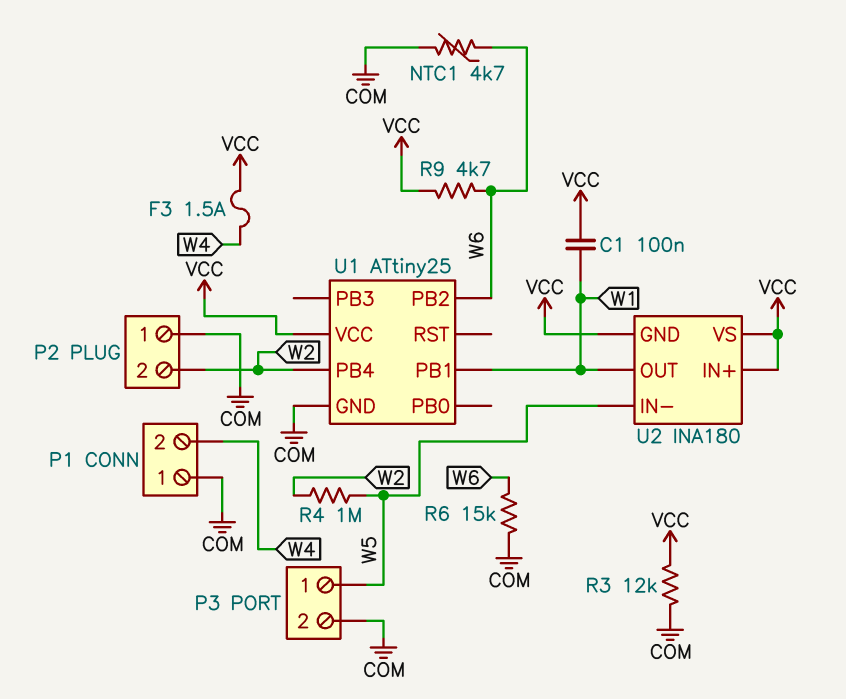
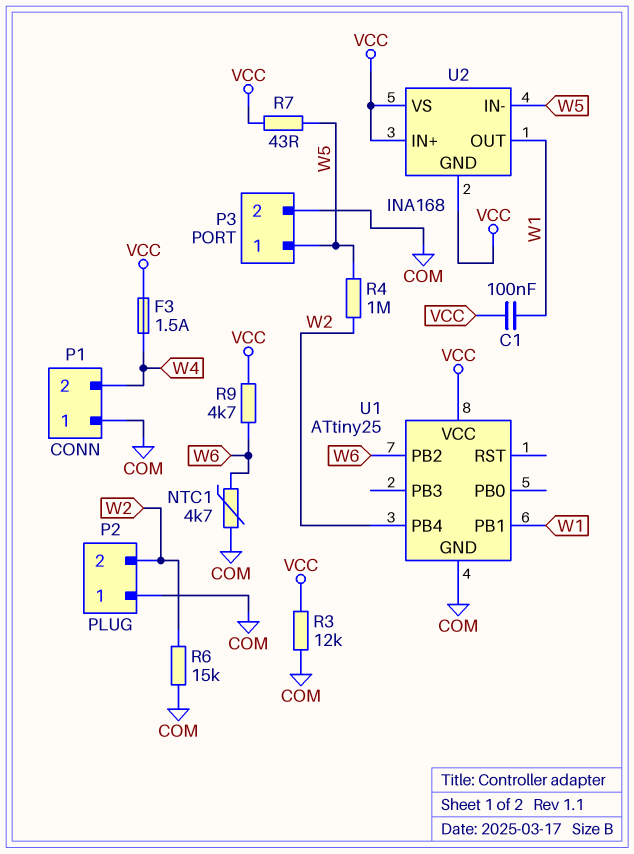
R6: 15k (COM, W6) -> 15k (COM, W2)
R7: none -> 43 (VCC, W5)
U2: INA180 -> INA168

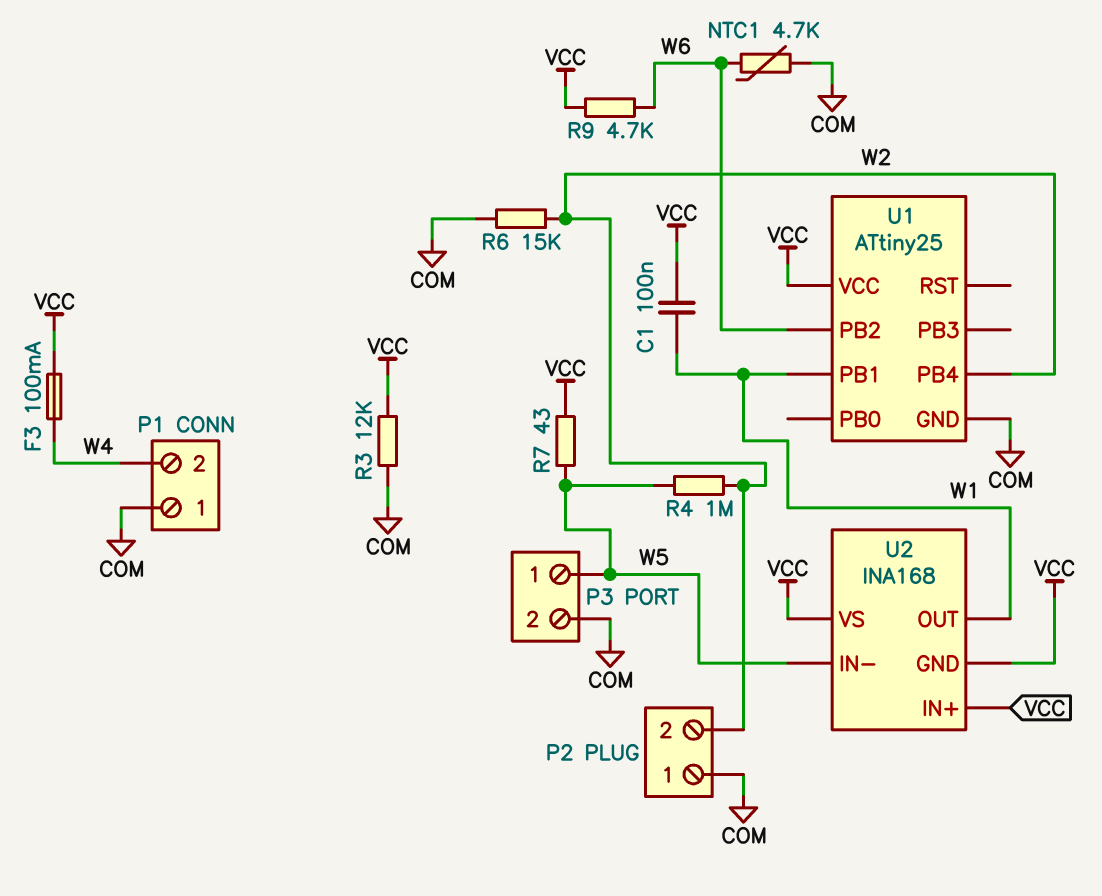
F3: 1.5A (VCC, W4) -> 100mA (VCC, W4)

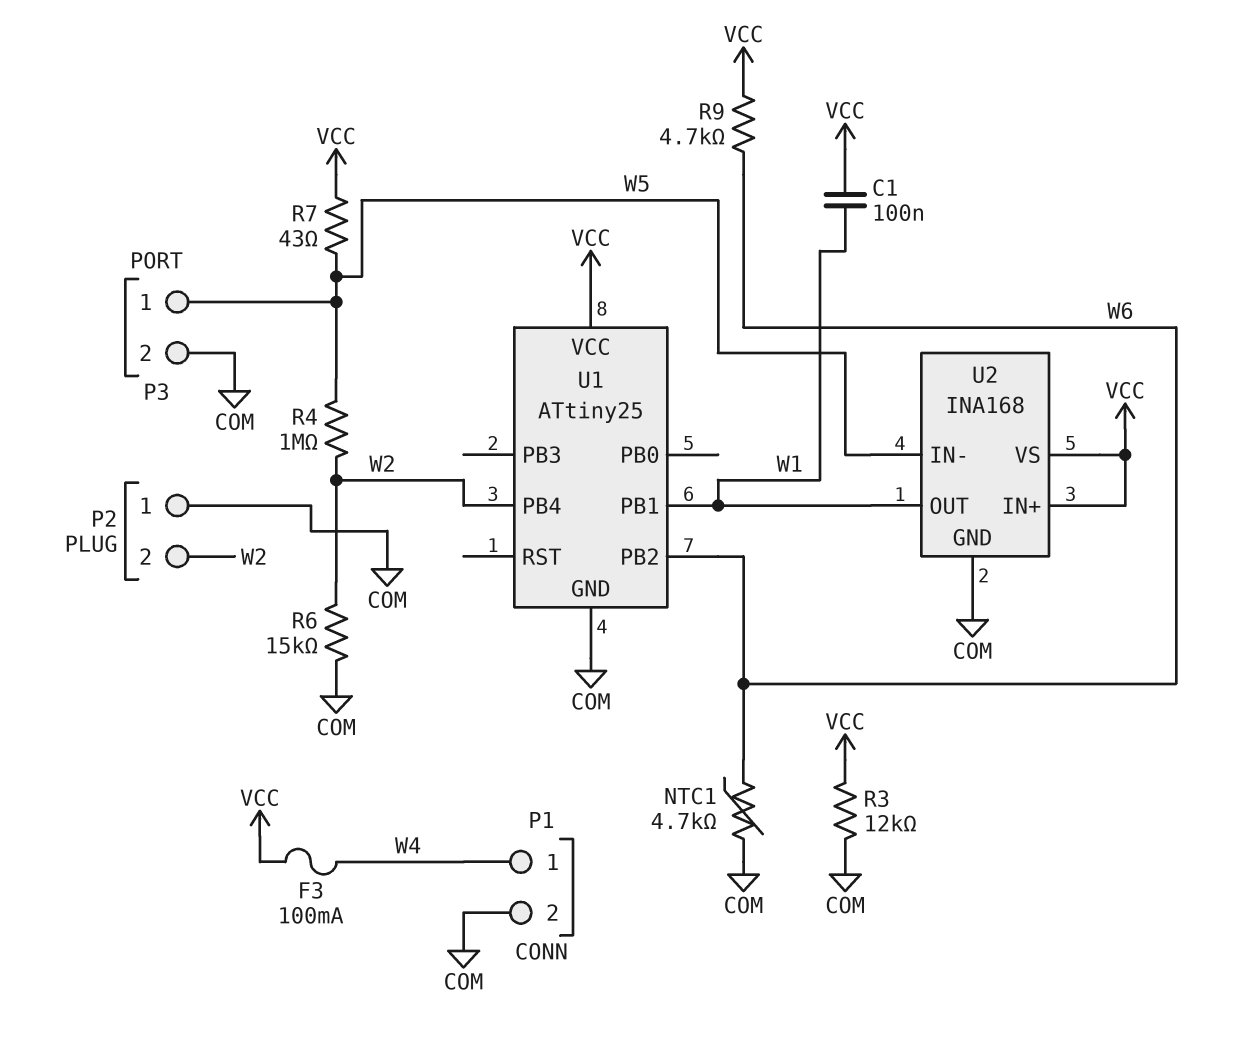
P1 pin 1: COM -> W4
P1 pin 2: W4 -> COM
U2 pin GND: VCC -> COM

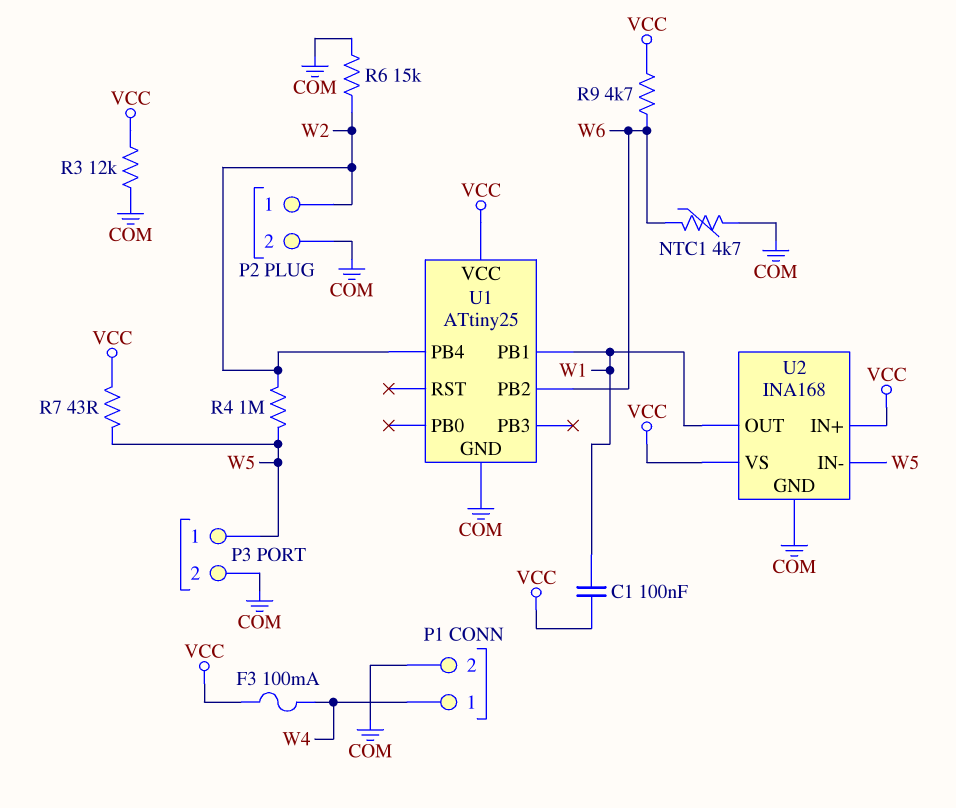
P2 pin 1: COM -> W2
P2 pin 2: W2 -> COM

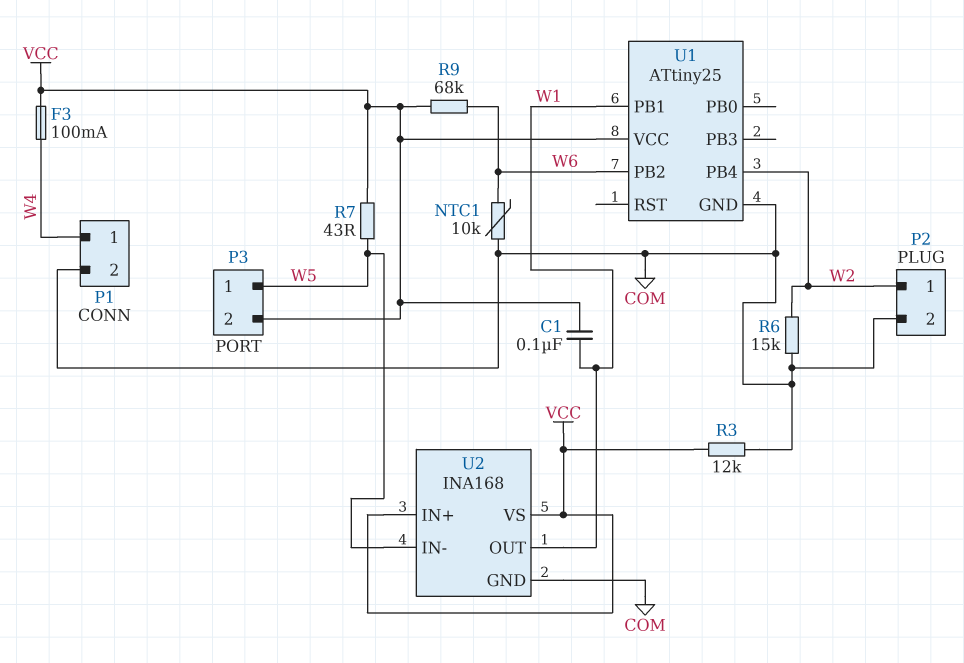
NTC1: 4.7k (COM, W6) -> 10k (COM, W6)
P3 pin 2: COM -> VCC
R4: 1M (W2, W5) -> none
R9: 4.7k (VCC, W6) -> 68k (VCC, W6)

